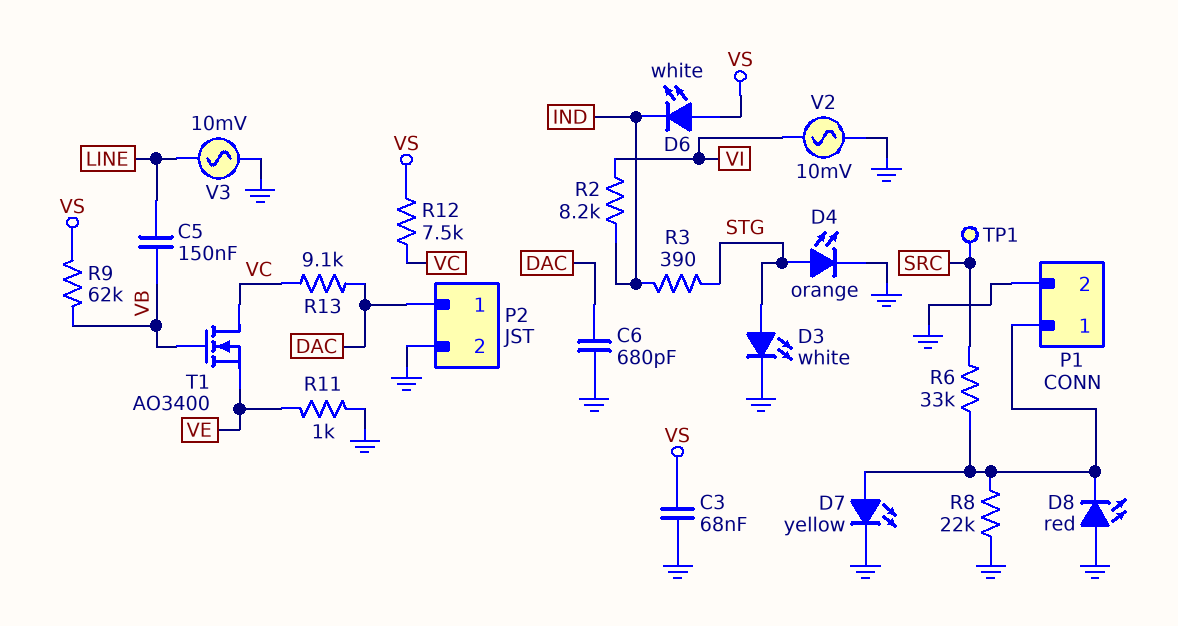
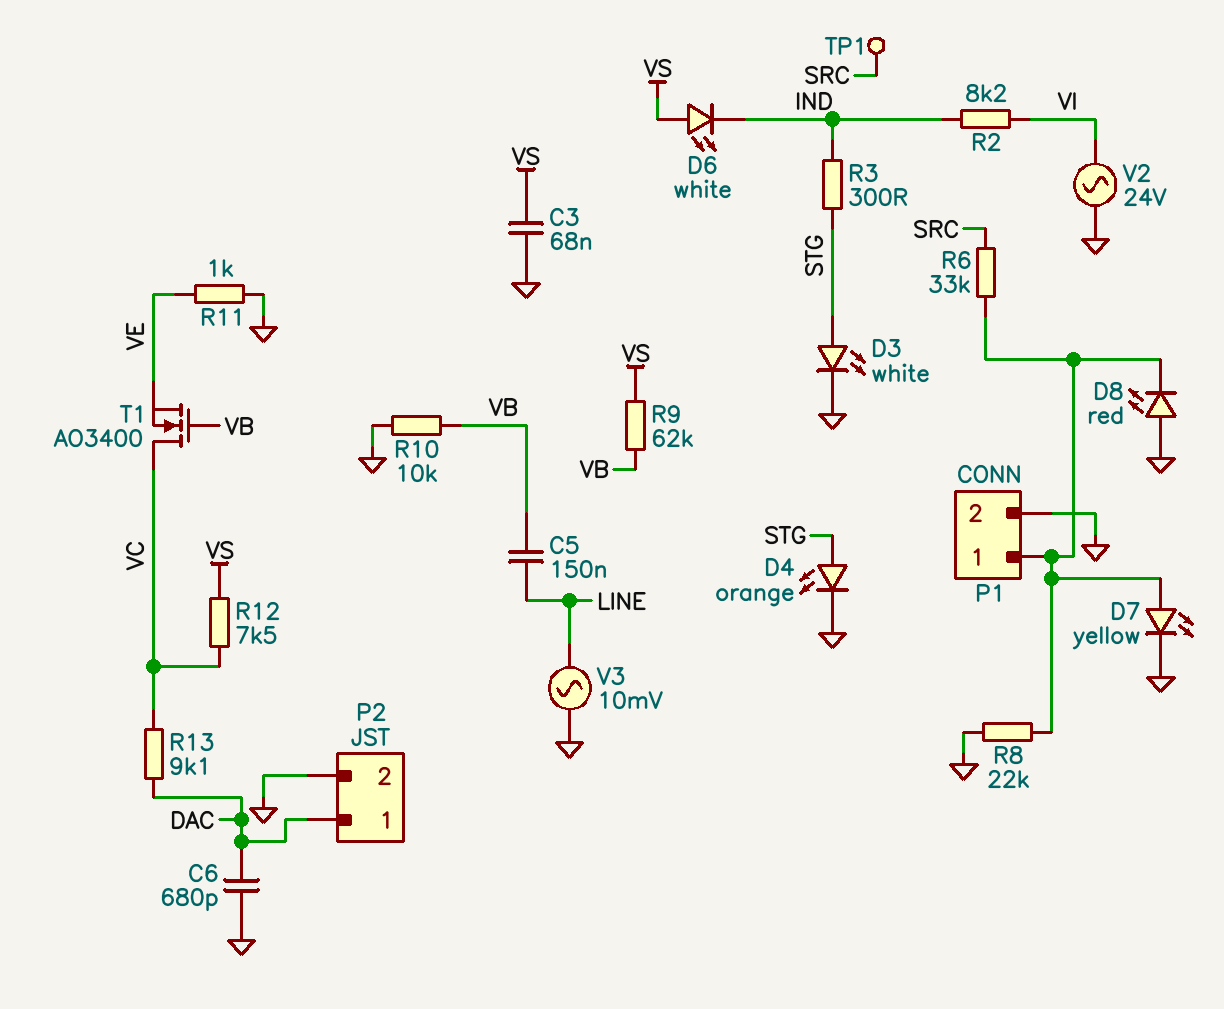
R3: 390 (IND, STG) -> 300 (IND, STG)
R10: none -> 10k (GND, VB)
V2: AC 10mV (GND, VI) -> AC 24V (GND, VI)

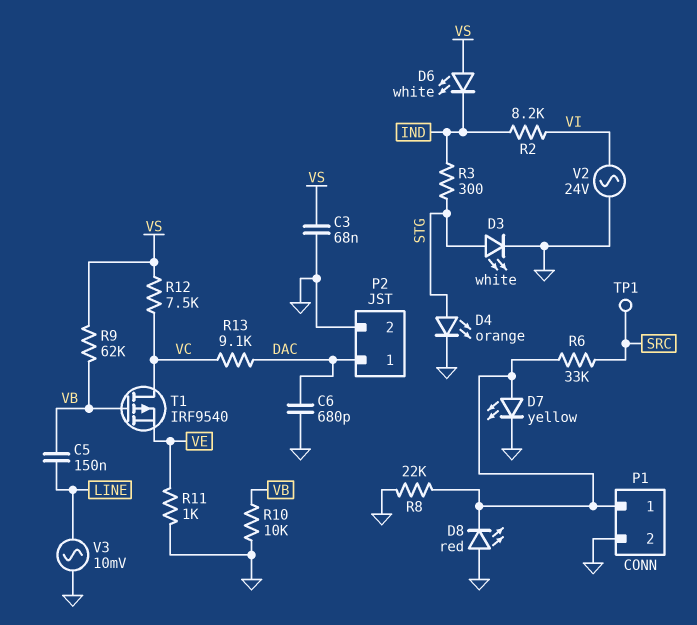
T1: NMOS AO3400 (G VB, D VC, S VE) -> PMOS IRF9540 (G VB, D VC, S VE)

